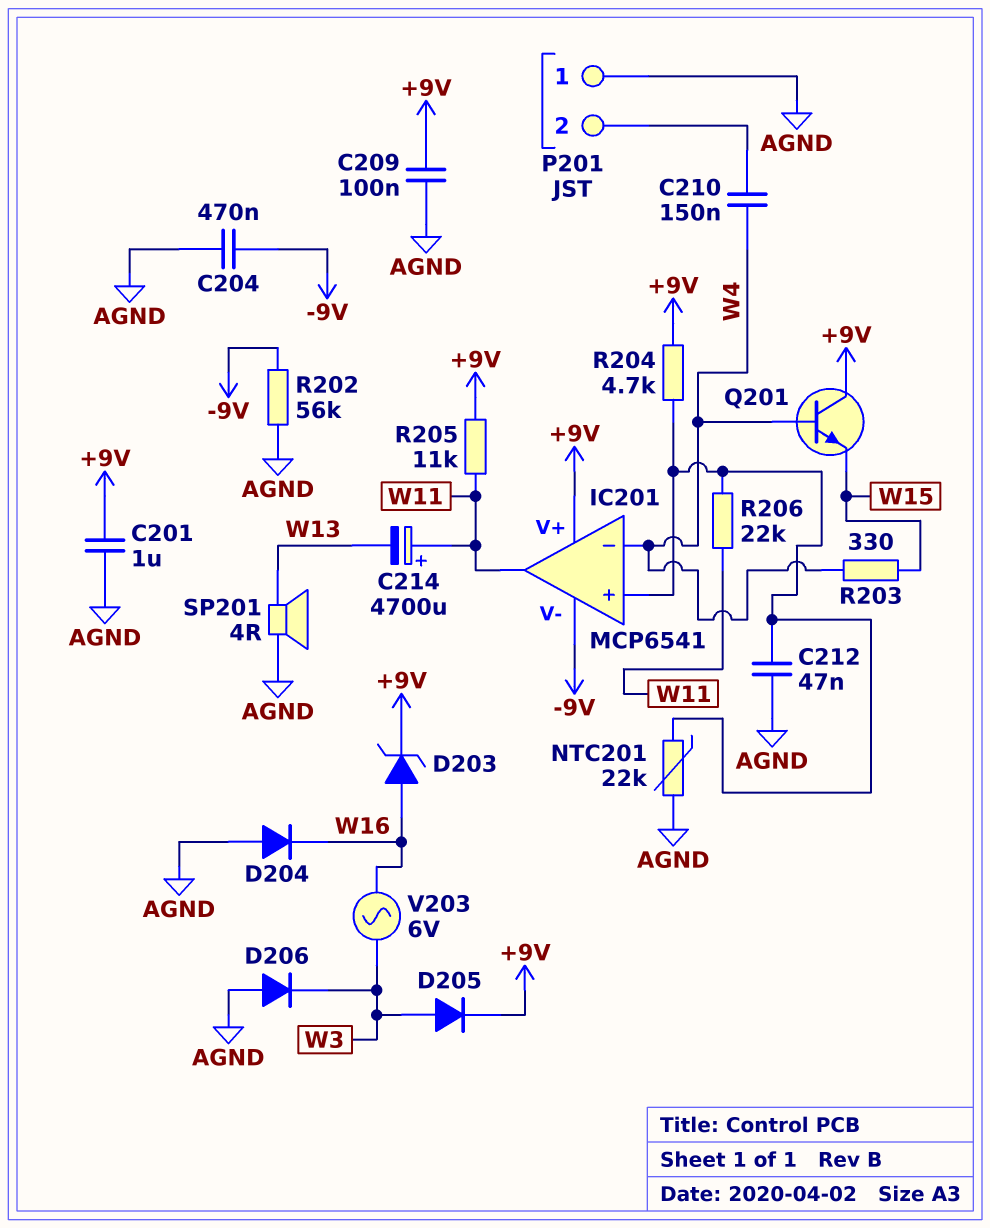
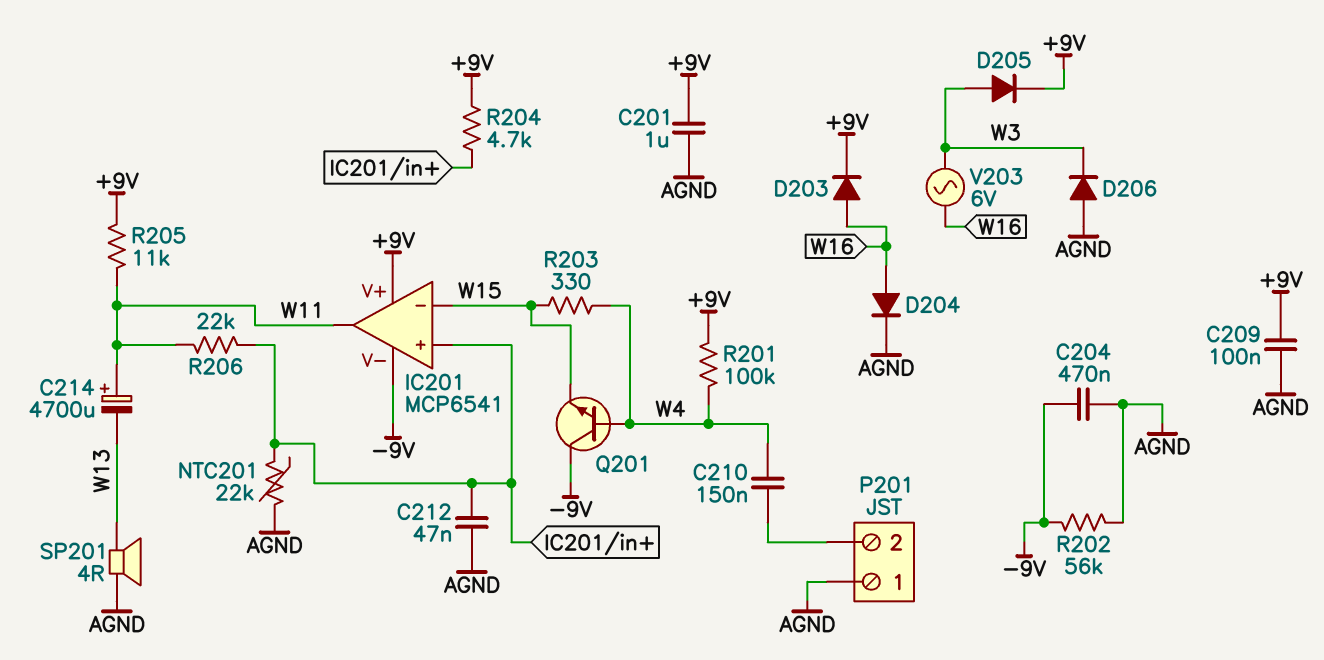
D203: zener (A W16, K +9V) -> diode (A W16, K +9V)
D204: diode (A AGND, K W16) -> diode (A W16, K AGND)
IC201 pin in-: W4 -> W15
Q201: NPN (B W4, C +9V, E W15) -> NPN (B W4, C -9V, E W15)
R201: none -> 100k (+9V, W4)

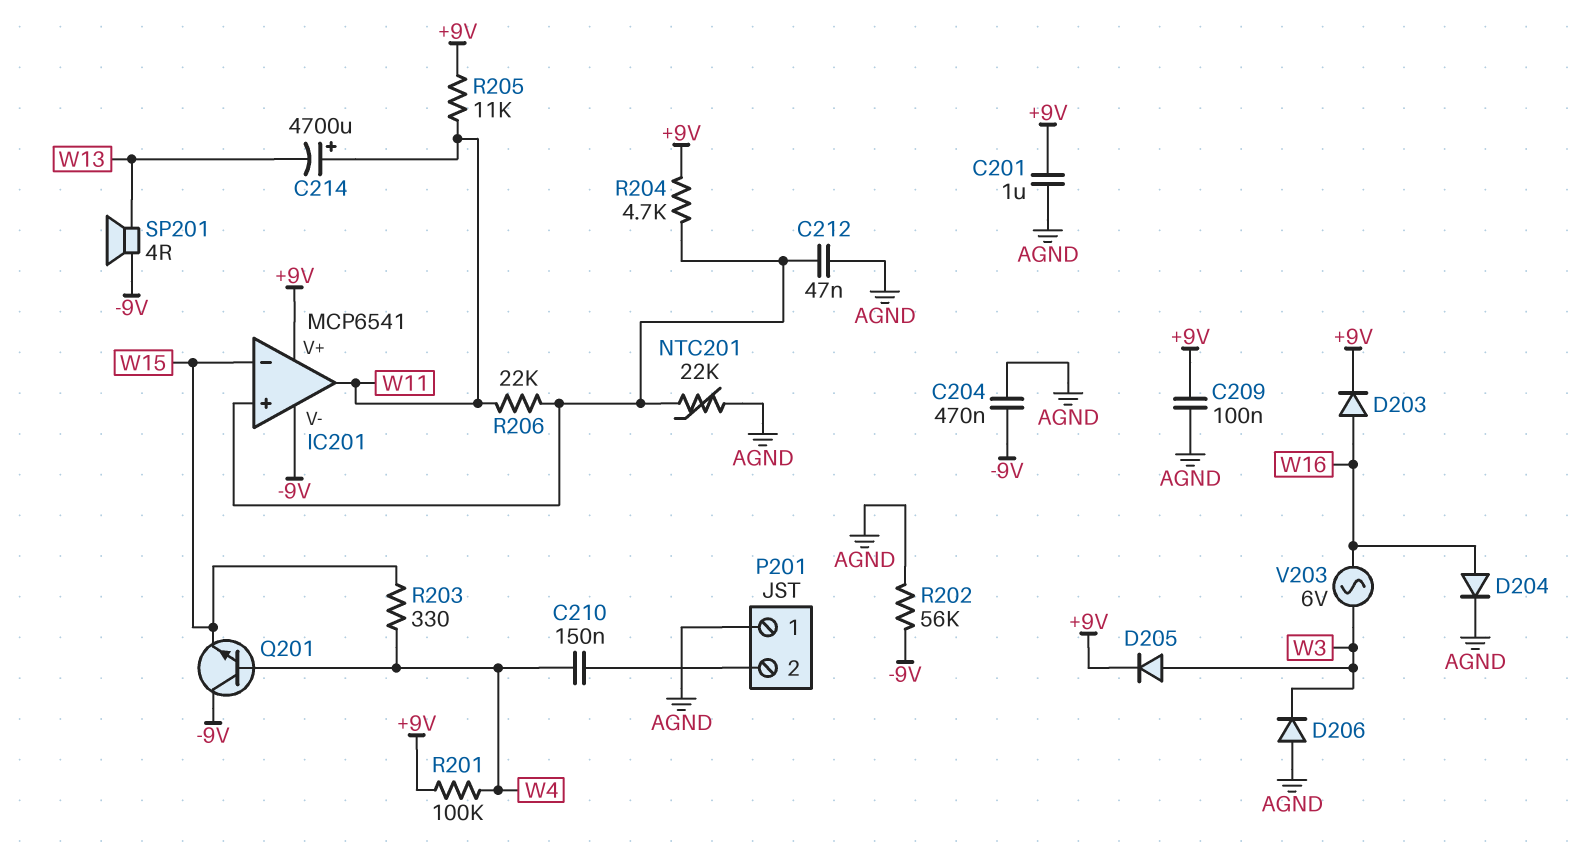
SP201: speaker 4R (AGND, W13) -> speaker 4R (-9V, W13)

